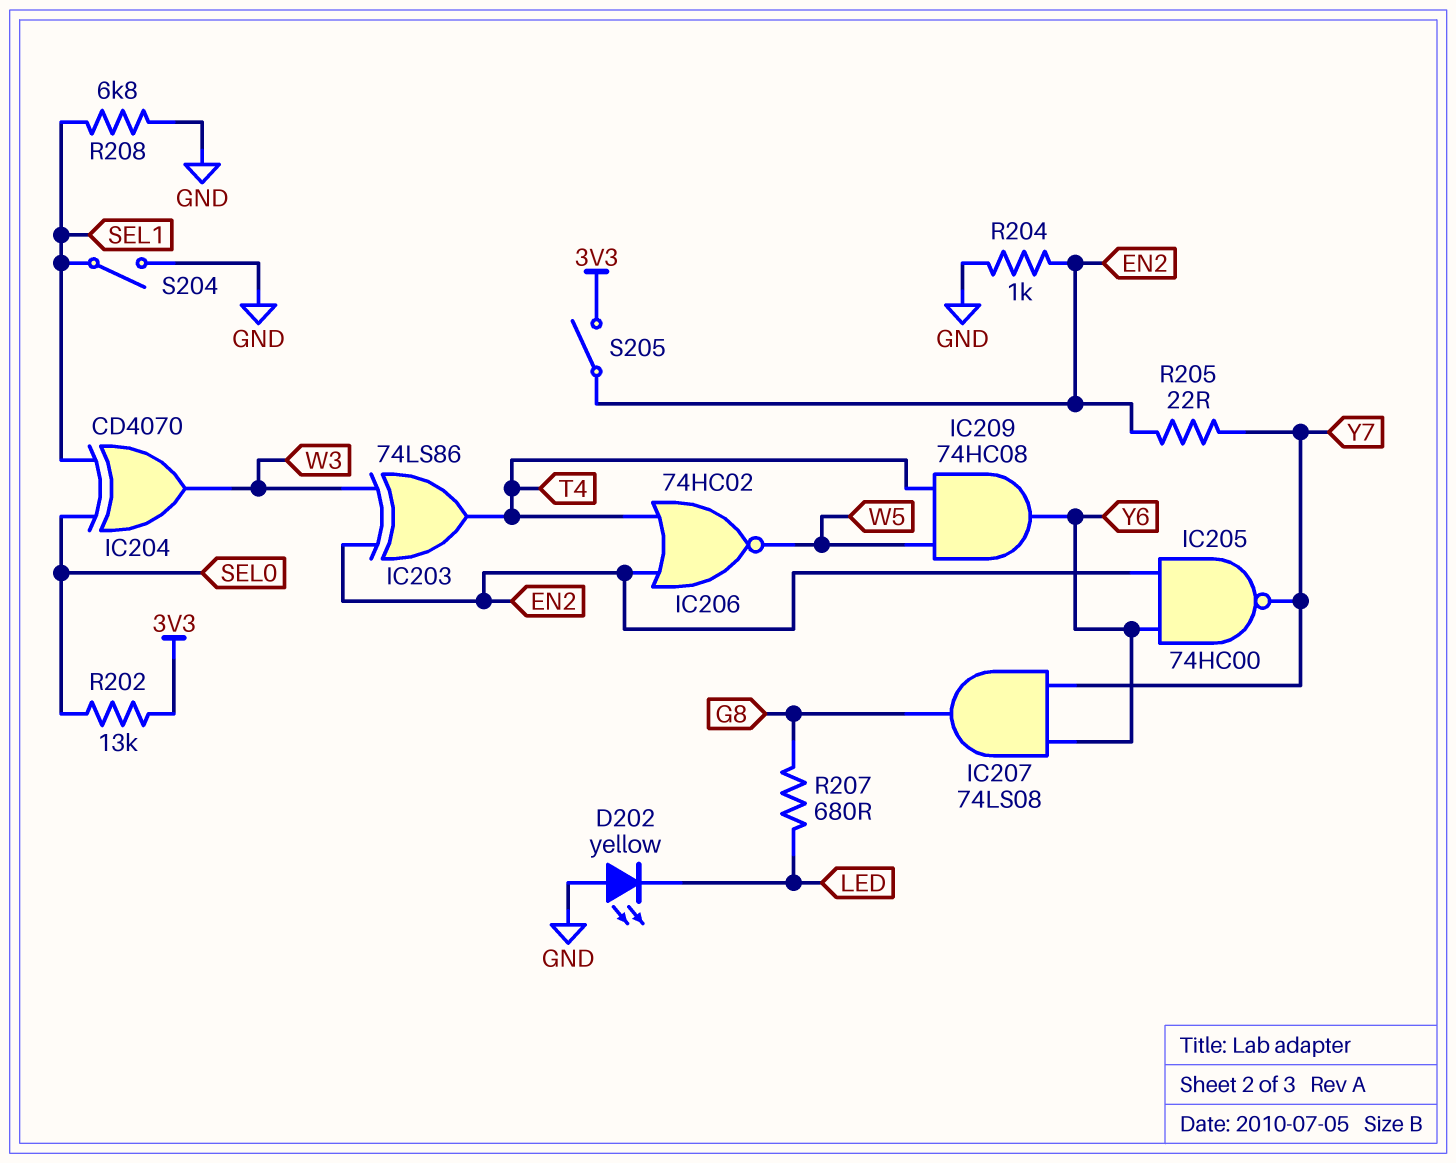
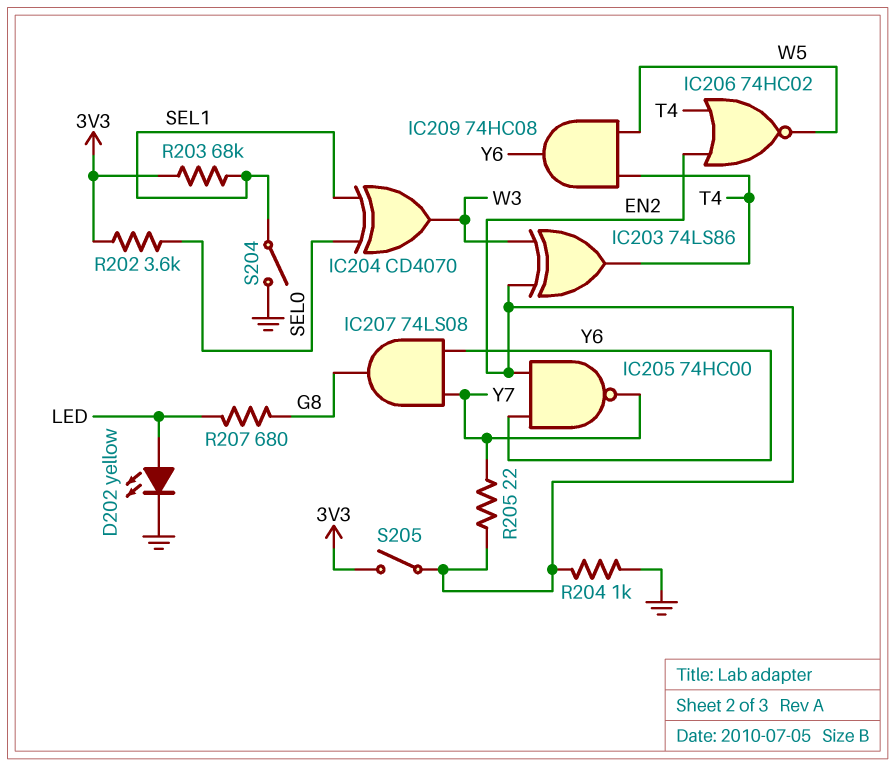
D202: LED yellow (A GND, K LED) -> LED yellow (A LED, K GND)
R202: 13k (3V3, SEL0) -> 3.6k (3V3, SEL0)
R203: none -> 68k (3V3, SEL1)
R208: 6.8k (GND, SEL1) -> none

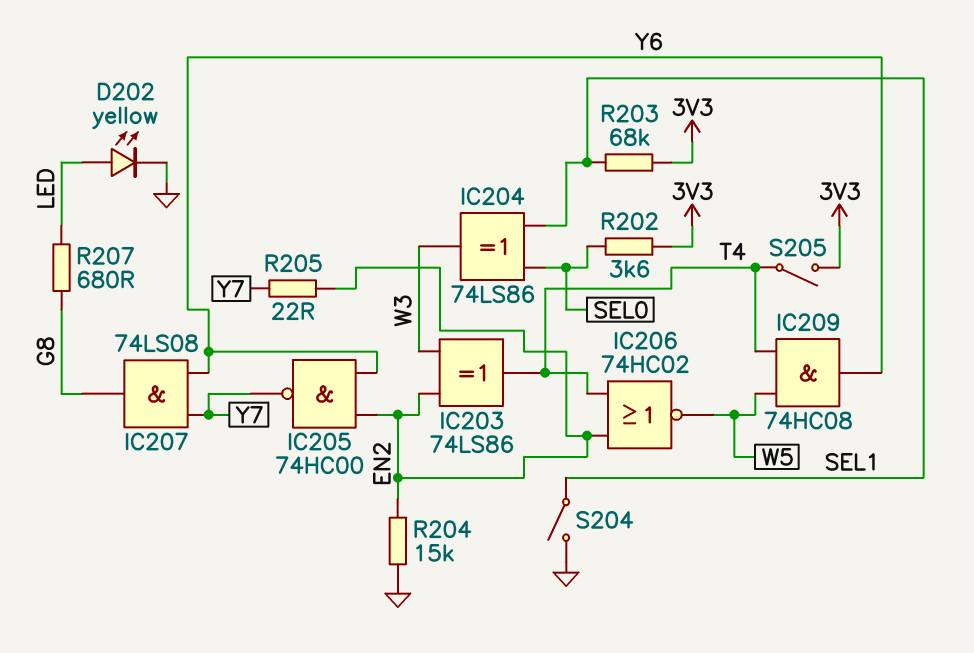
IC204: XOR CD4070 (in SEL0, in SEL1, out W3) -> XOR 74LS86 (in SEL0, in SEL1, out W3)
R204: 1k (EN2, GND) -> 15k (EN2, GND)
S205: switch (3V3, EN2) -> switch (3V3, T4)

